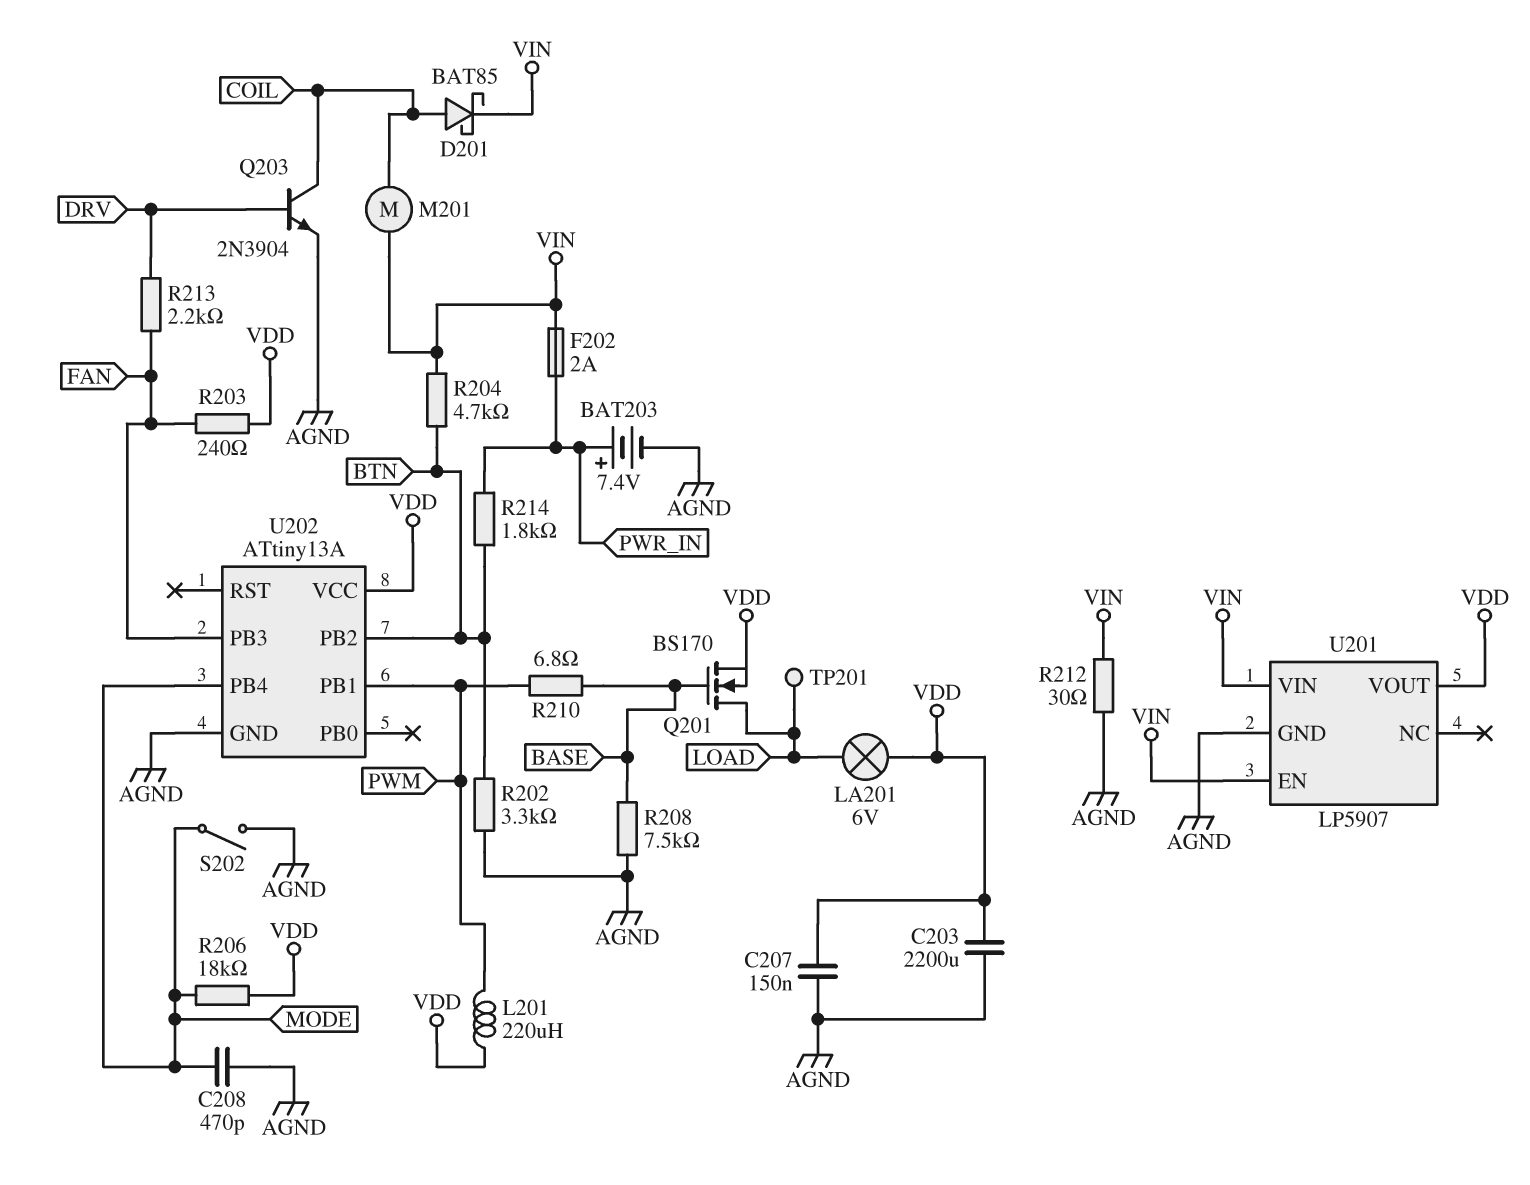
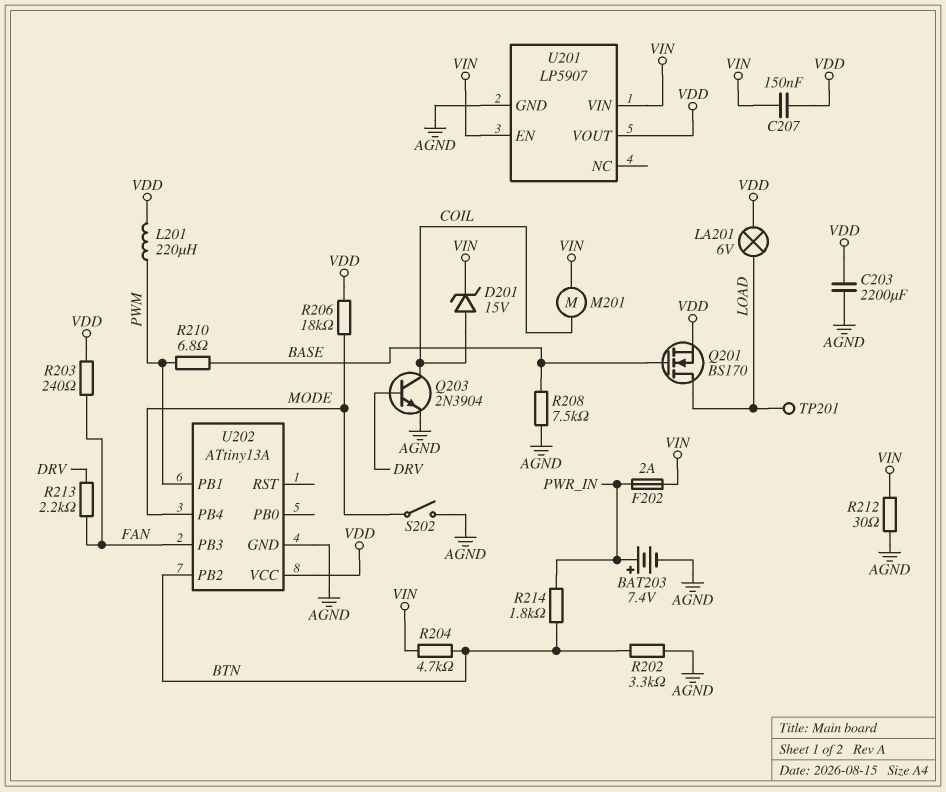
C207: 150nF (AGND, VDD) -> 150nF (VDD, VIN)
C208: 470pF (AGND, MODE) -> none
D201: schottky BAT85 (A COIL, K VIN) -> zener 15V (A COIL, K VIN)

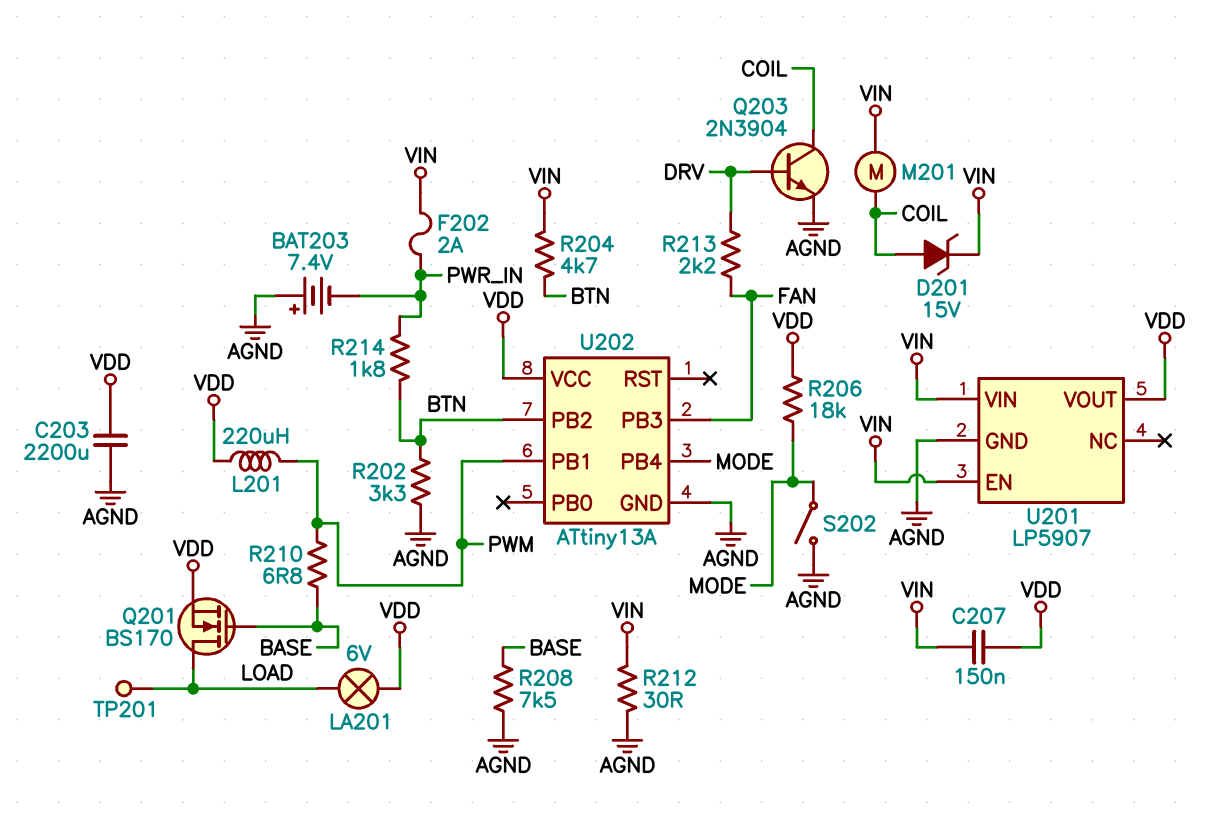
BAT203: 7.4V (plus PWR_IN, minus AGND) -> 7.4V (plus AGND, minus PWR_IN)
R203: 240 (FAN, VDD) -> none

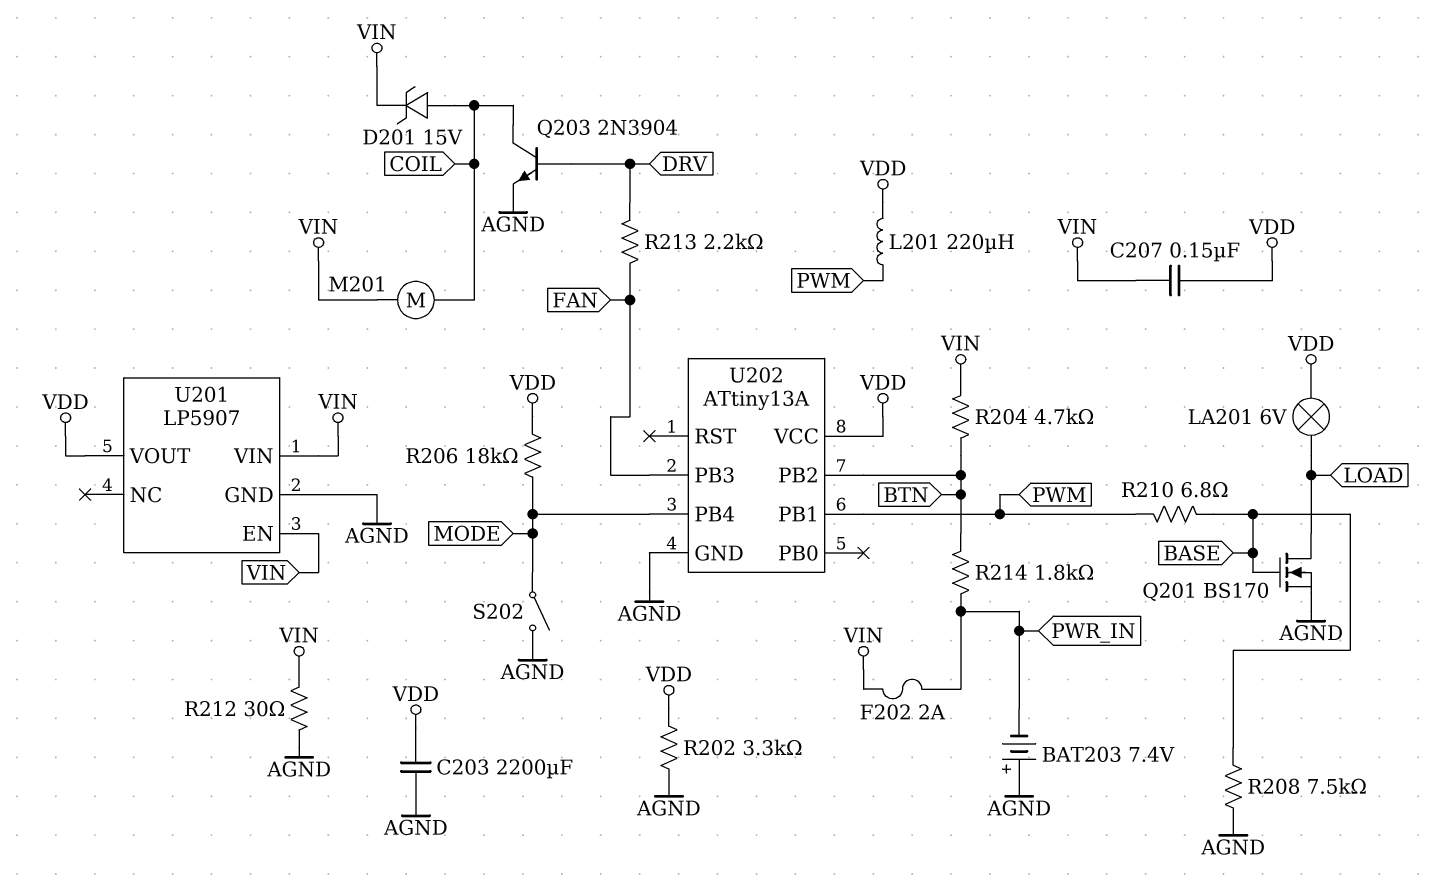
Q201: NMOS BS170 (G BASE, D LOAD, S VDD) -> NMOS BS170 (G BASE, D LOAD, S AGND)
R202: 3.3k (AGND, BTN) -> 3.3k (AGND, VDD)
TP201: test point (LOAD) -> none

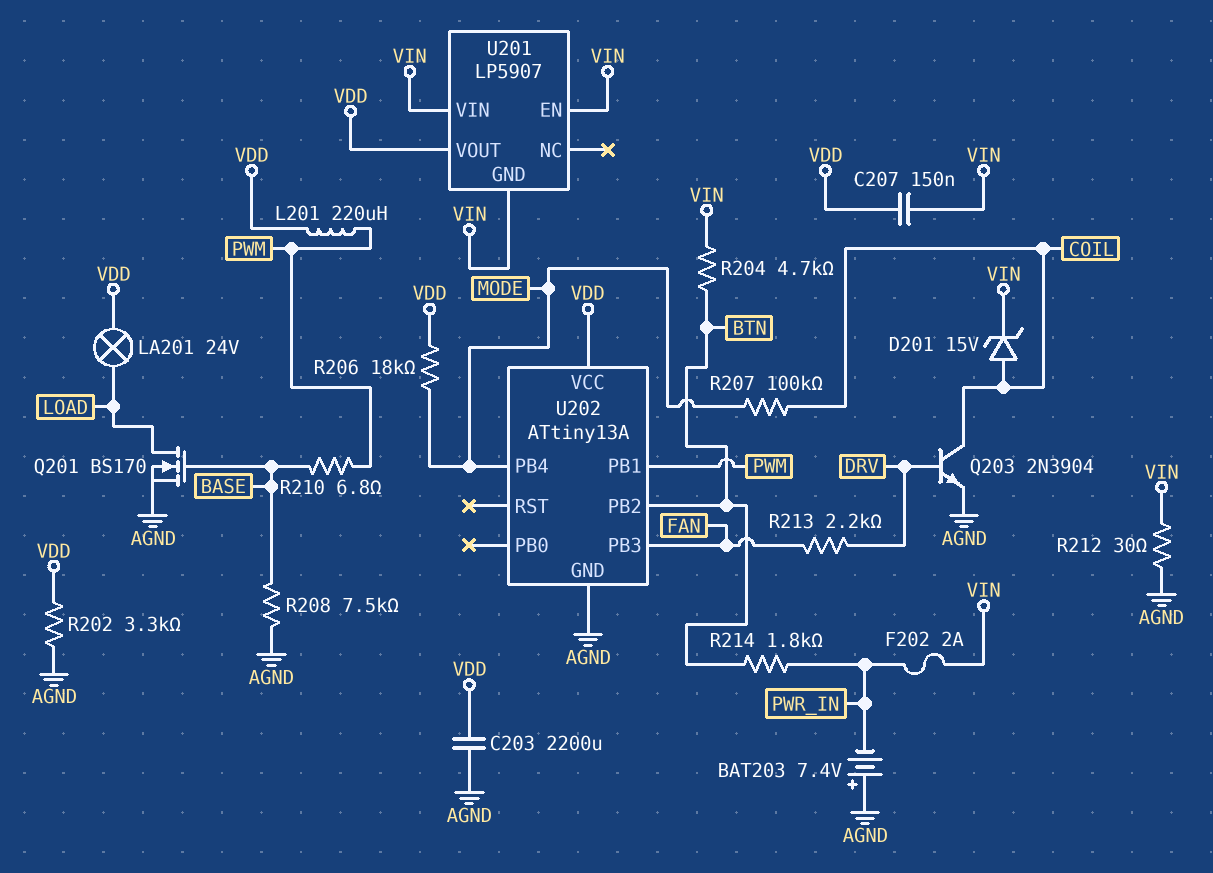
LA201: lamp 6V (LOAD, VDD) -> lamp 24V (LOAD, VDD)
M201: motor (COIL, VIN) -> none
R207: none -> 100k (COIL, MODE)
S202: switch (AGND, MODE) -> none
U201 pin GND: AGND -> VIN

